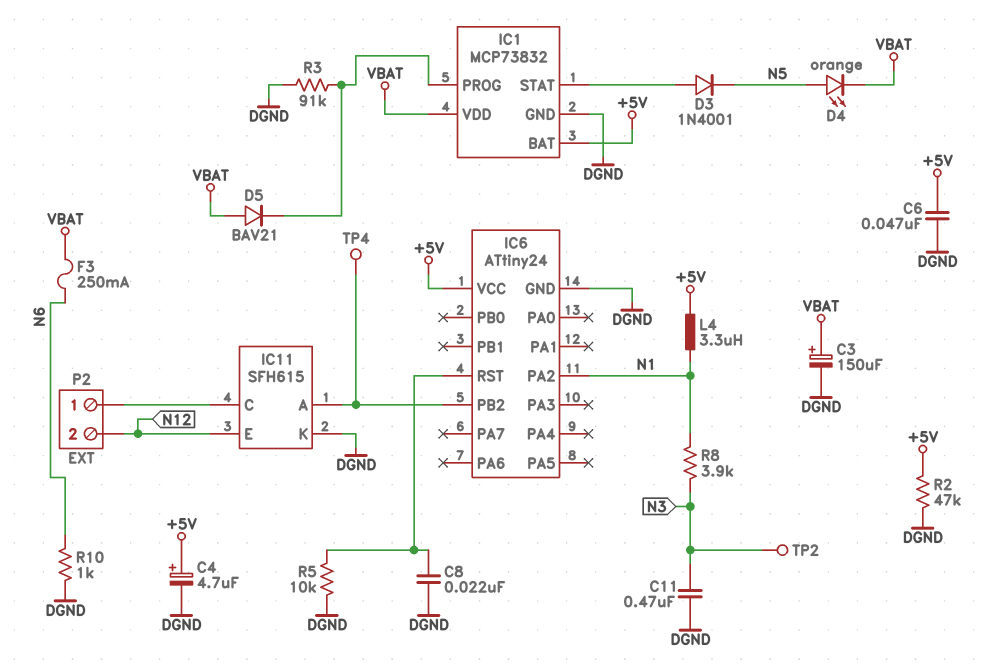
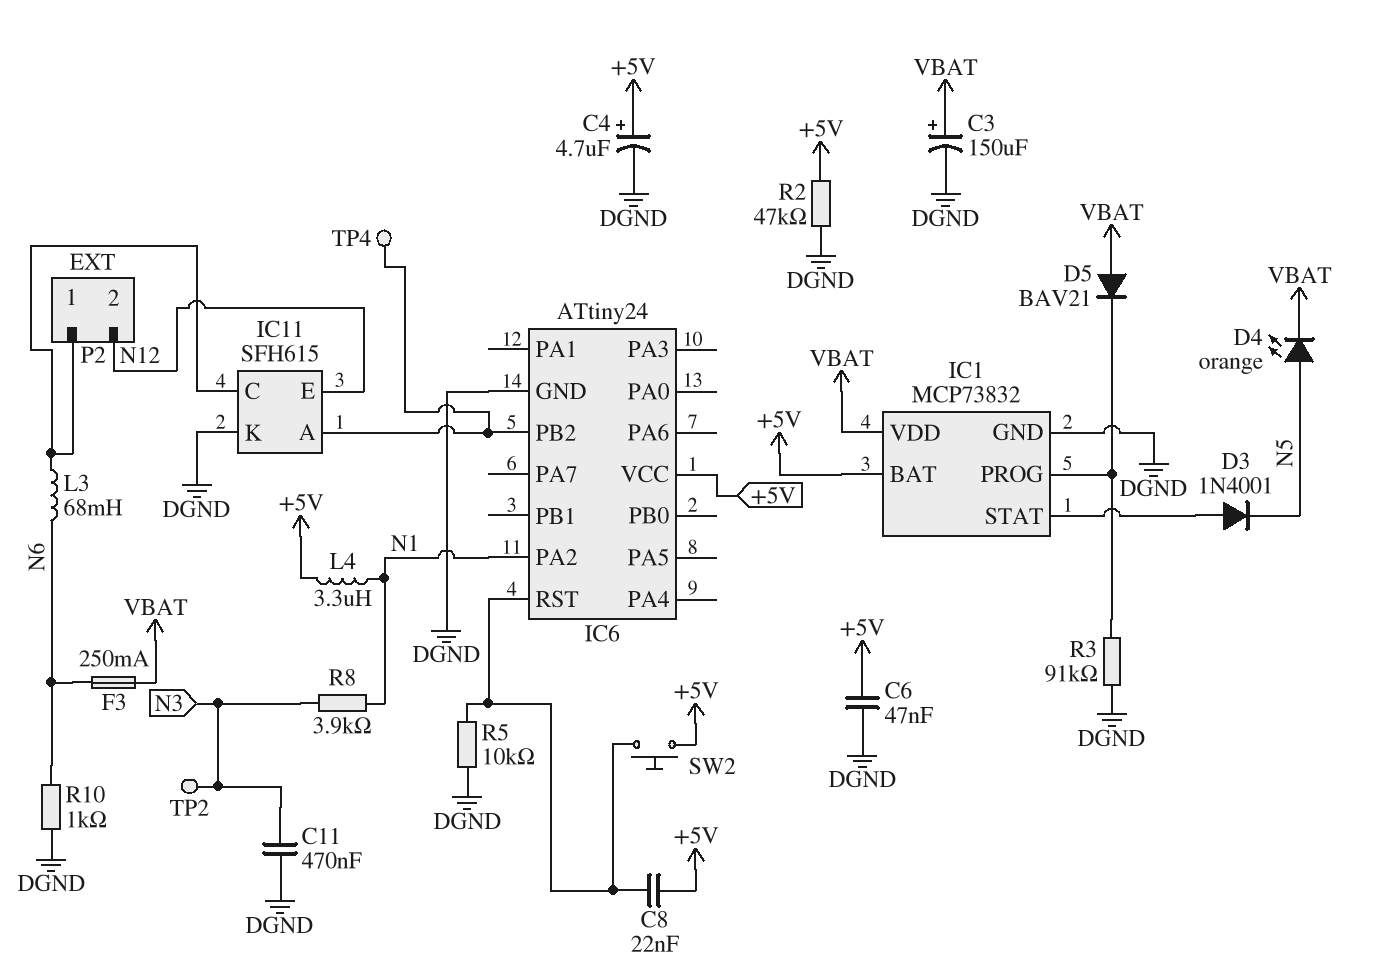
C8: 22nF (DGND, IC6/RST) -> 22nF (+5V, IC6/RST)
L3: none -> 68mH (IC11/C, N6)
SW2: none -> button (+5V, IC6/RST)

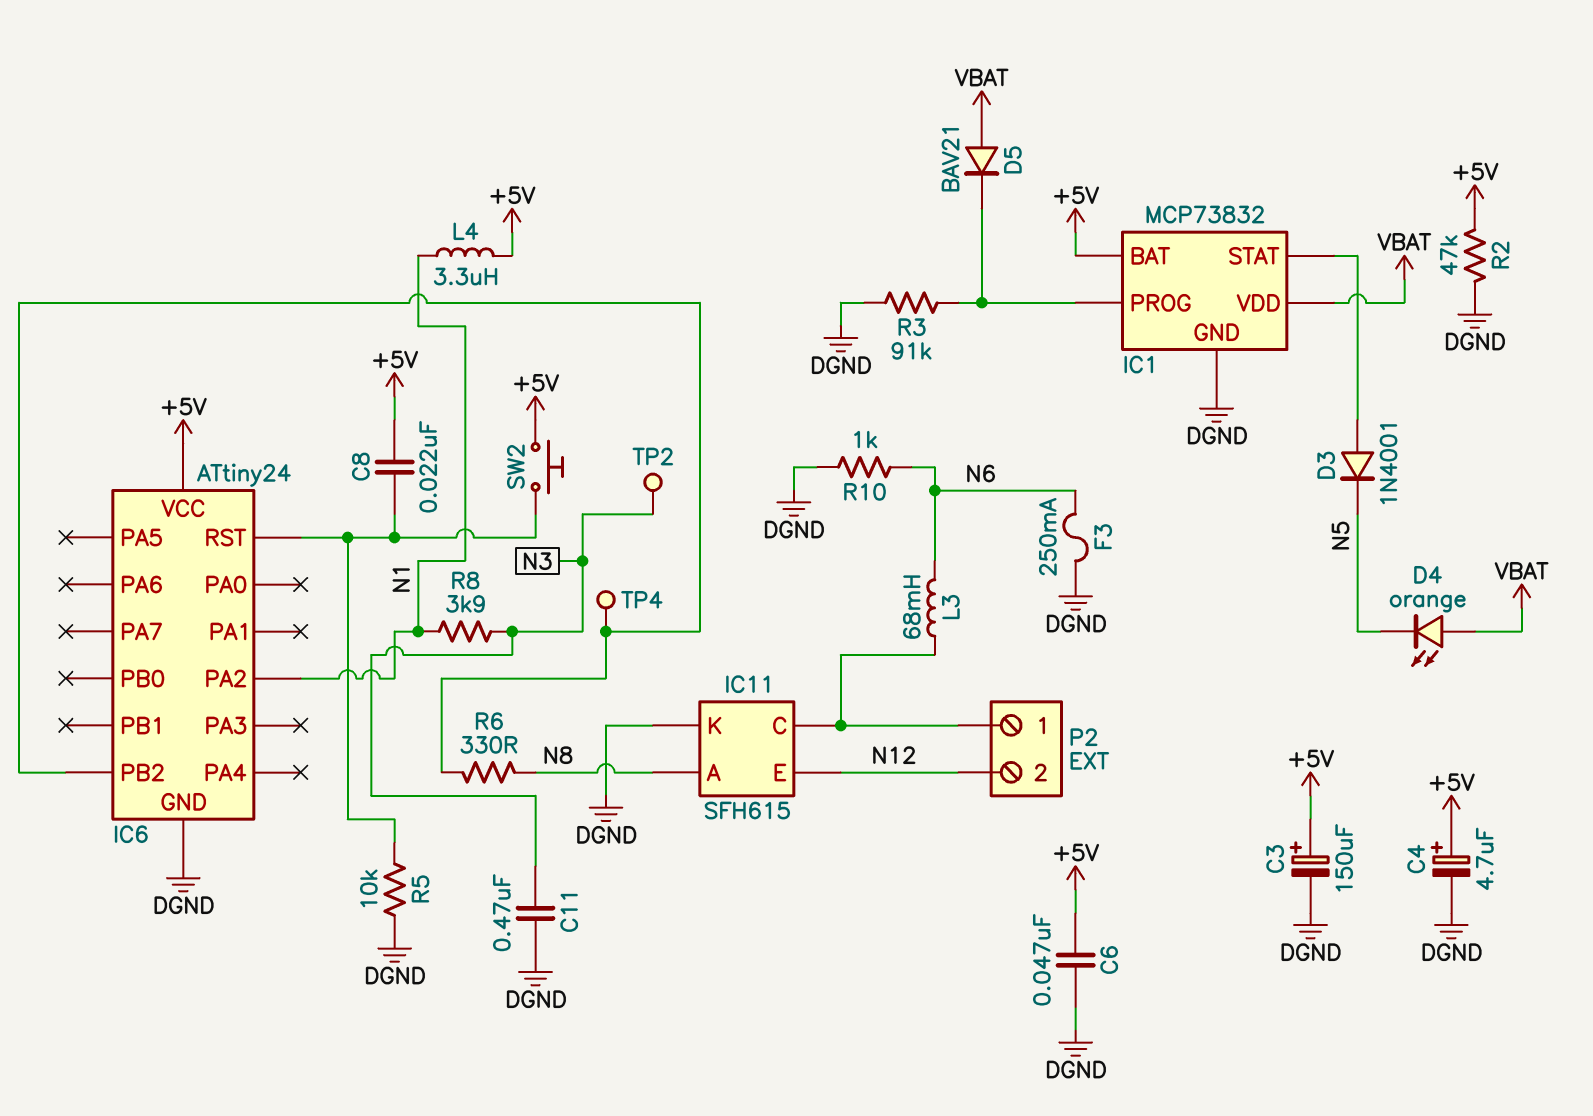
C3: 150uF (plus VBAT, minus DGND) -> 150uF (plus +5V, minus DGND)
D4: LED orange (A N5, K VBAT) -> LED orange (A VBAT, K N5)
F3: 250mA (N6, VBAT) -> 250mA (DGND, N6)
IC11 pin A: IC6/PB2 -> N8
R6: none -> 330 (IC6/PB2, N8)

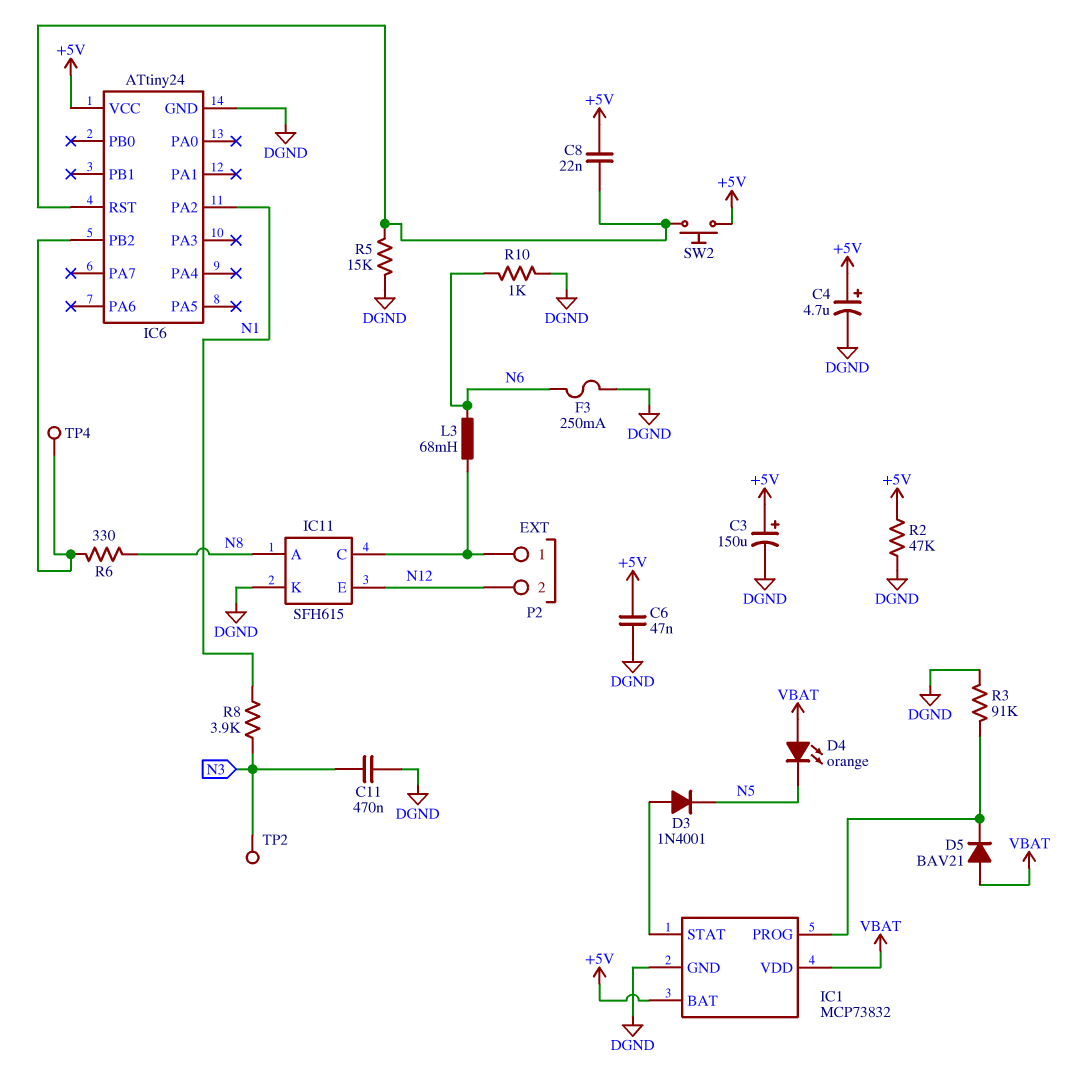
L4: 3.3uH (+5V, N1) -> none
R5: 10k (DGND, IC6/RST) -> 15k (DGND, IC6/RST)

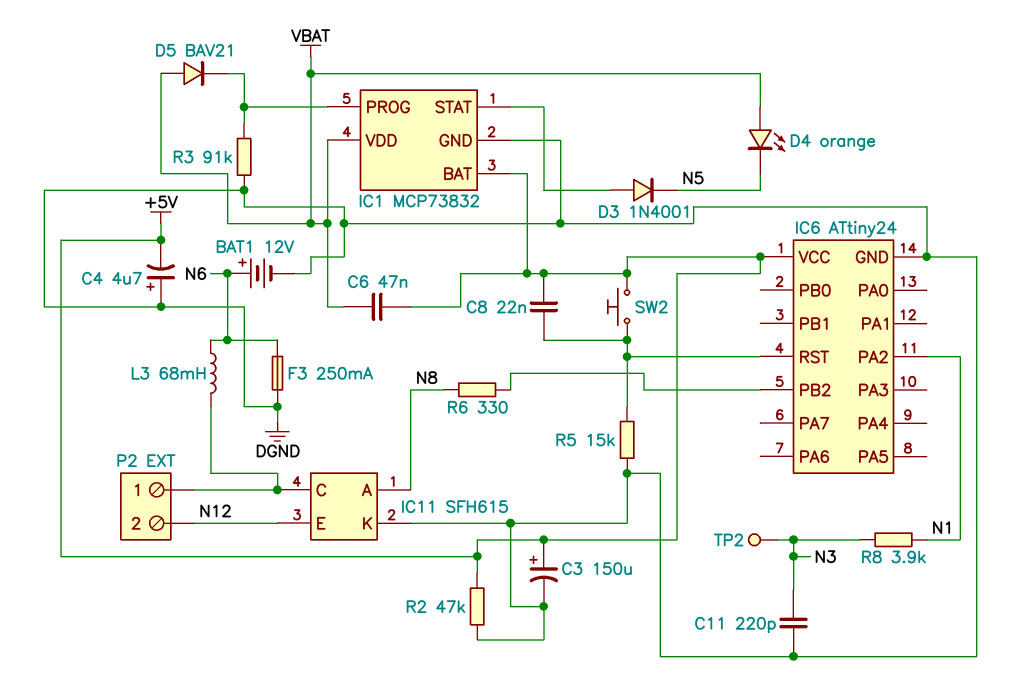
BAT1: none -> 12V (plus N6, minus DGND)
C4: 4.7uF (plus +5V, minus DGND) -> 4.7uF (plus DGND, minus +5V)
C6: 47nF (+5V, DGND) -> 47nF (+5V, VBAT)
C11: 470nF (DGND, N3) -> 220pF (DGND, N3)
R10: 1k (DGND, N6) -> none
TP4: test point (IC6/PB2) -> none

